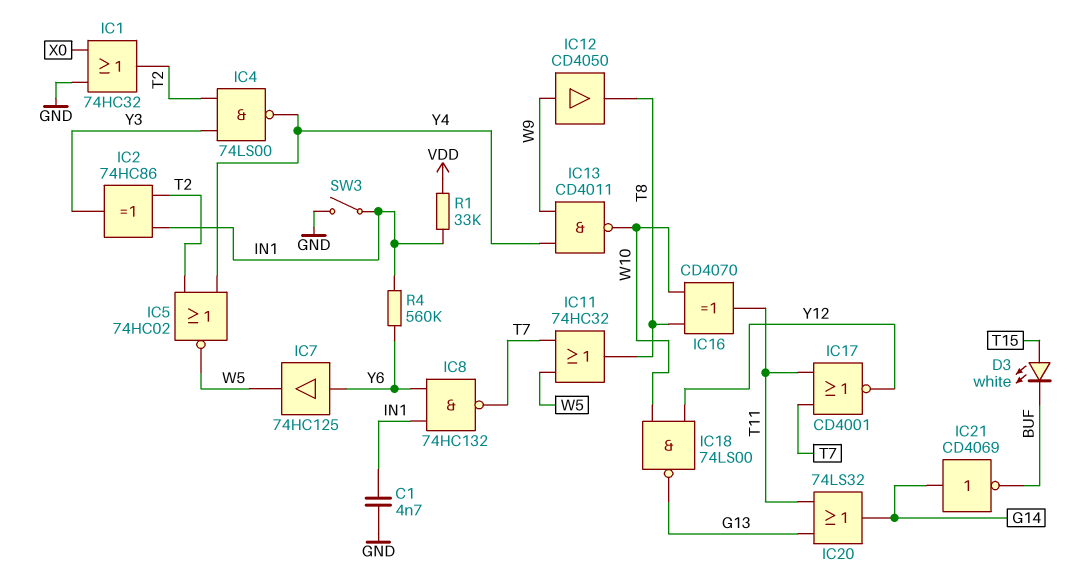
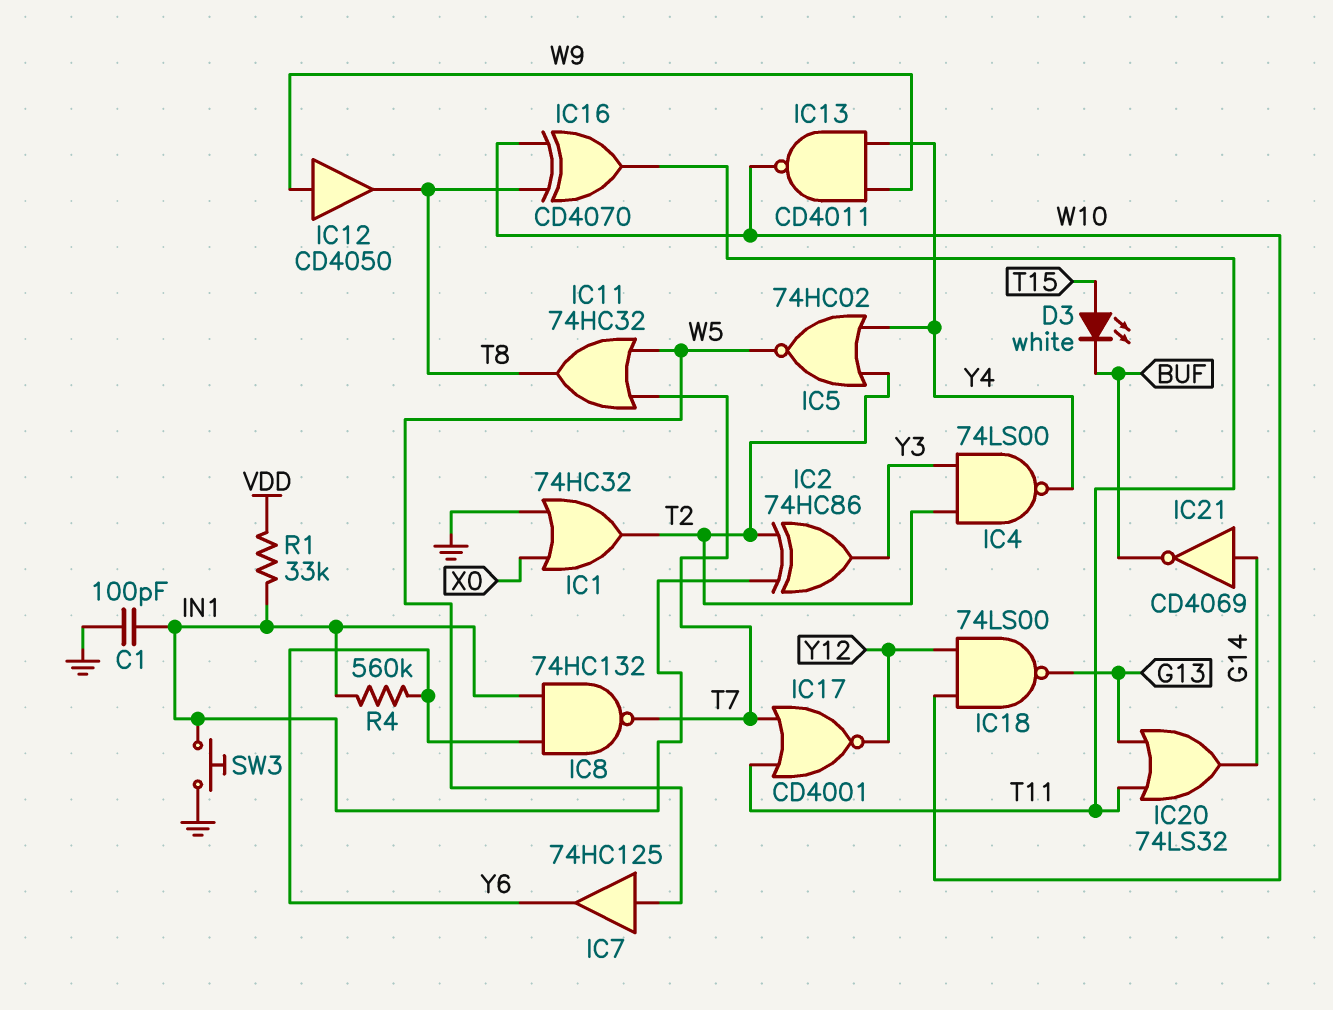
C1: 4.7nF (GND, IN1) -> 100pF (GND, IN1)
IC7: buffer 74HC125 (in Y6, out W5) -> buffer 74HC125 (in W5, out Y6)
SW3: switch (GND, IN1) -> button (GND, IN1)

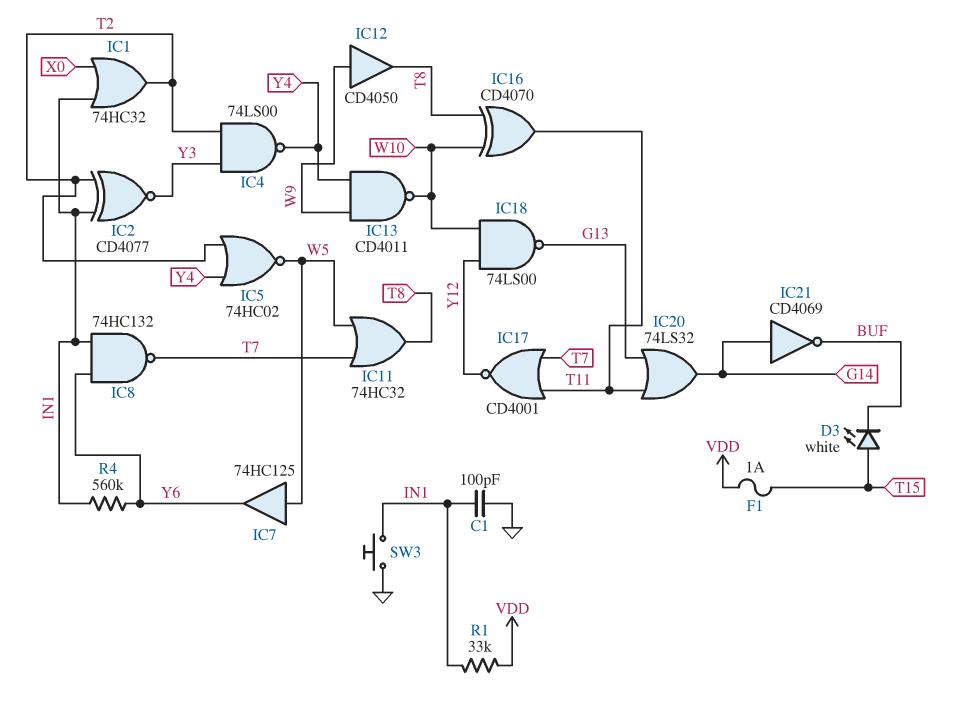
F1: none -> 1A (T15, VDD)
IC1: OR 74HC32 (in GND, in X0, out T2) -> OR 74HC32 (in IN1, in X0, out T2)
IC2: XOR 74HC86 (in IN1, in T2, out Y3) -> XNOR CD4077 (in IN1, in T2, out Y3)

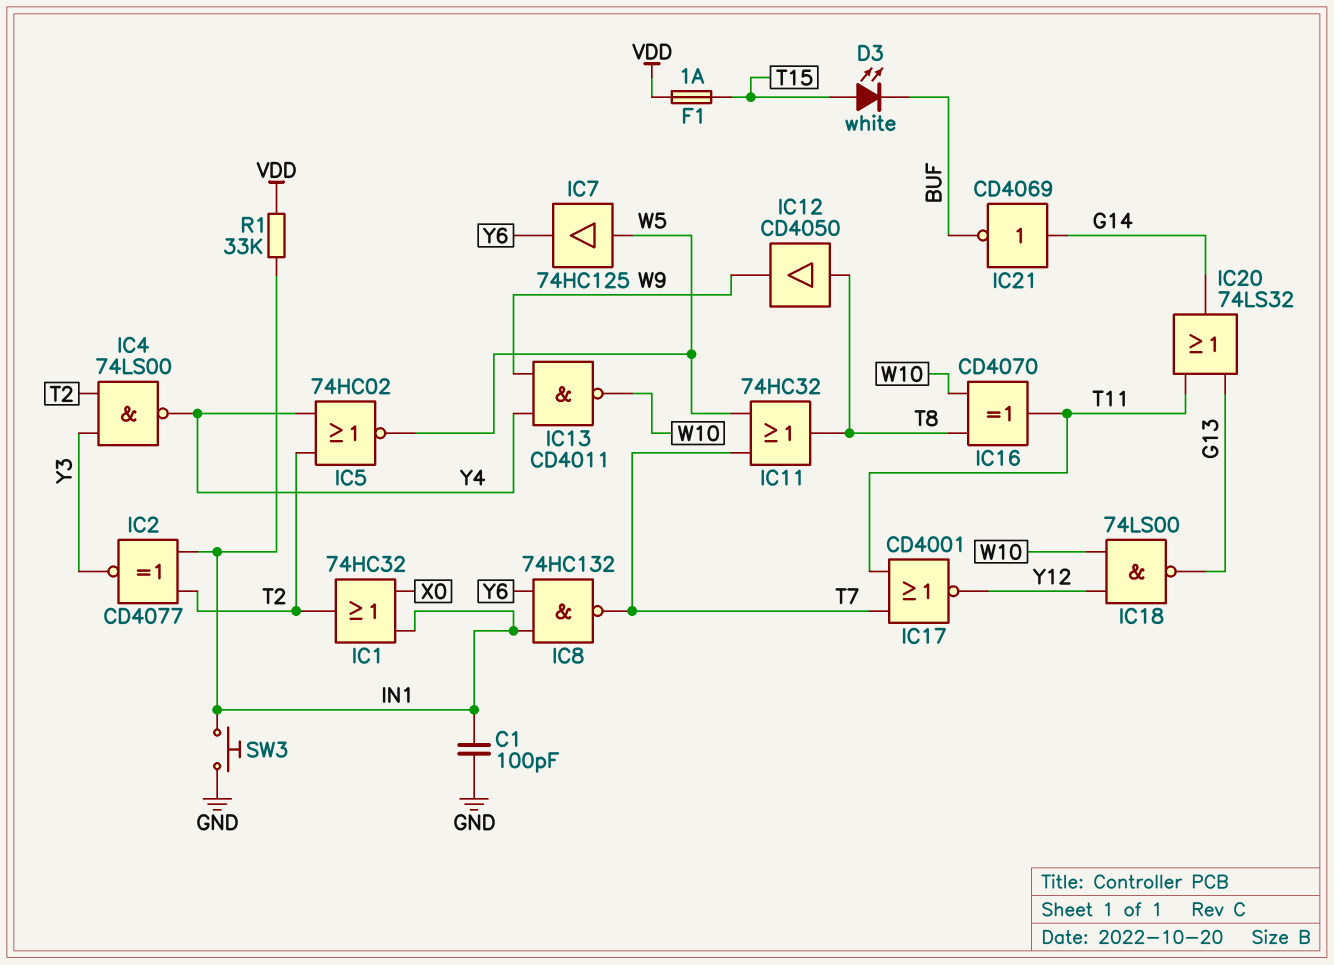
IC12: buffer CD4050 (in W9, out T8) -> buffer CD4050 (in T8, out W9)
R4: 560k (IN1, Y6) -> none

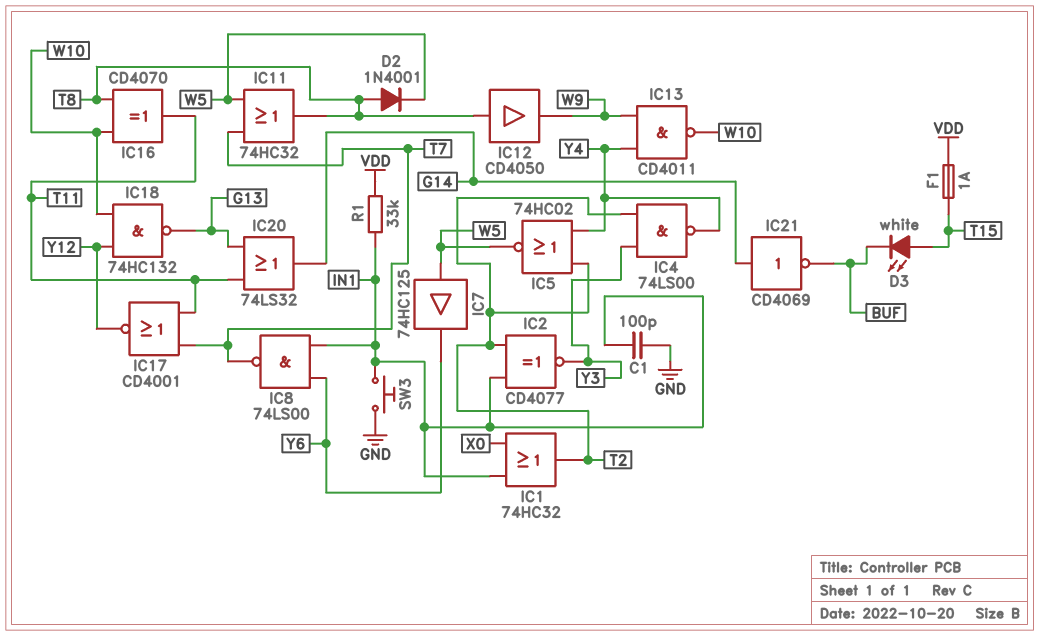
D2: none -> diode 1N4001 (A T8, K W5)
IC8: NAND 74HC132 (in IN1, in Y6, out T7) -> NAND 74LS00 (in IN1, in Y6, out T7)
IC18: NAND 74LS00 (in W10, in Y12, out G13) -> NAND 74HC132 (in W10, in Y12, out G13)

